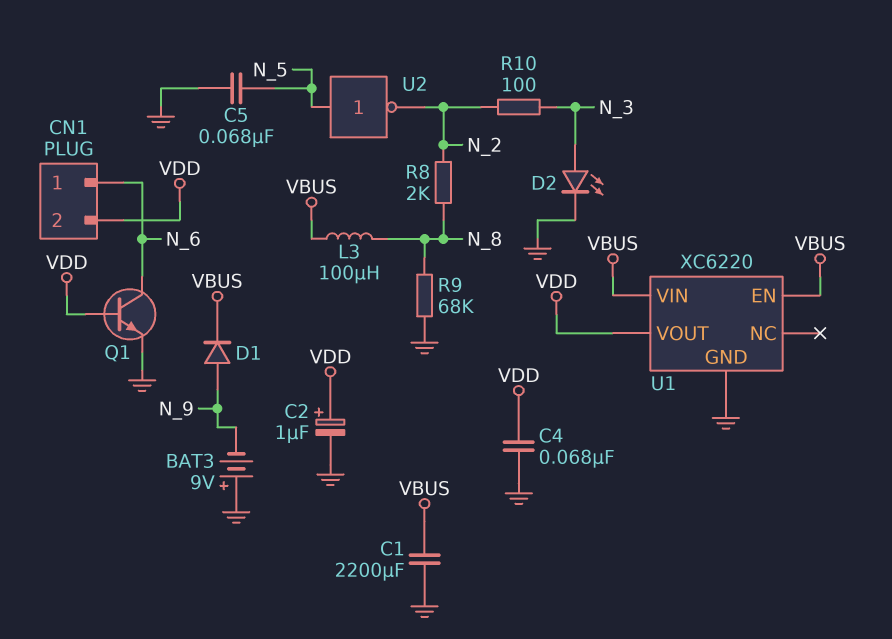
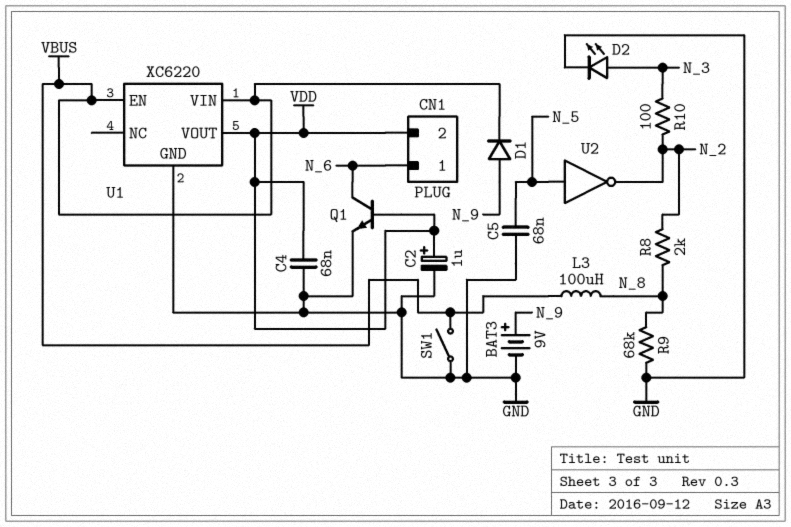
BAT3: 9V (plus GND, minus N_9) -> 9V (plus N_9, minus GND)
C1: 2200uF (GND, VBUS) -> none
SW1: none -> switch (GND, VBUS)

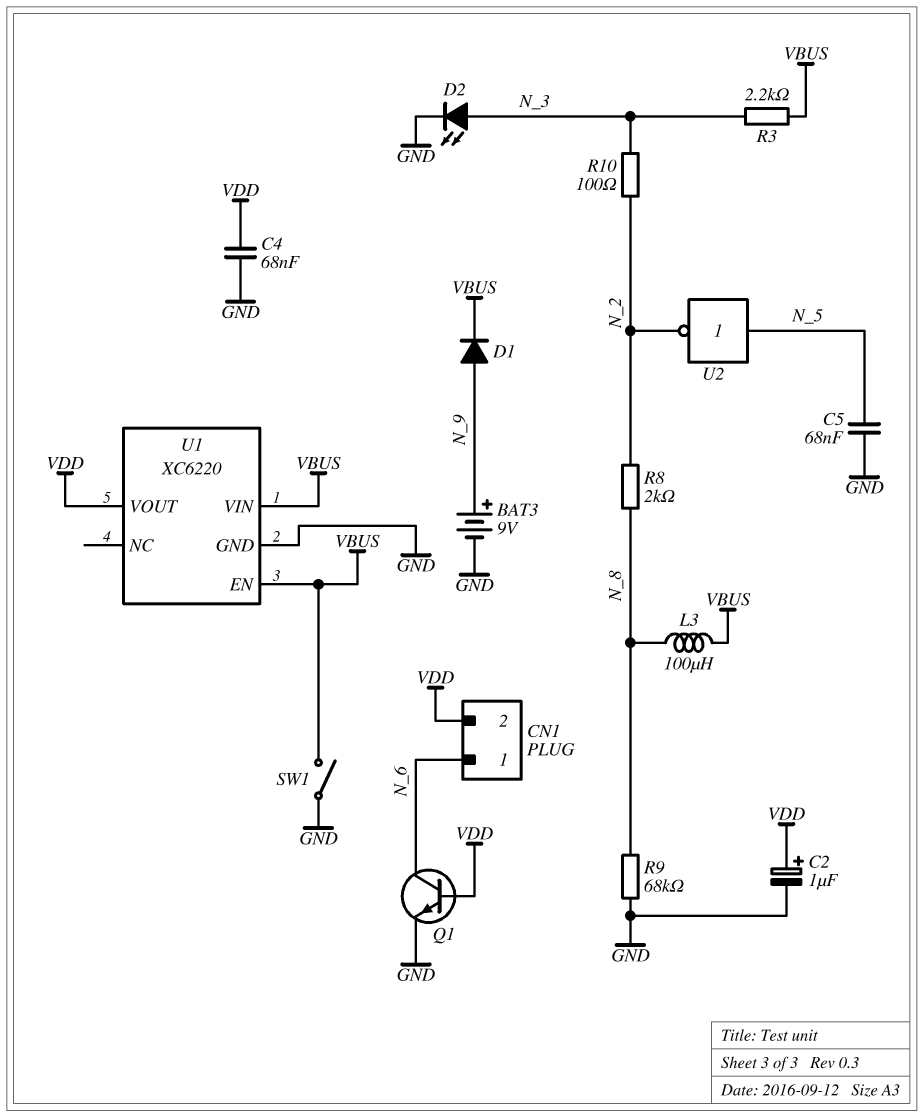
R3: none -> 2.2k (N_3, VBUS)

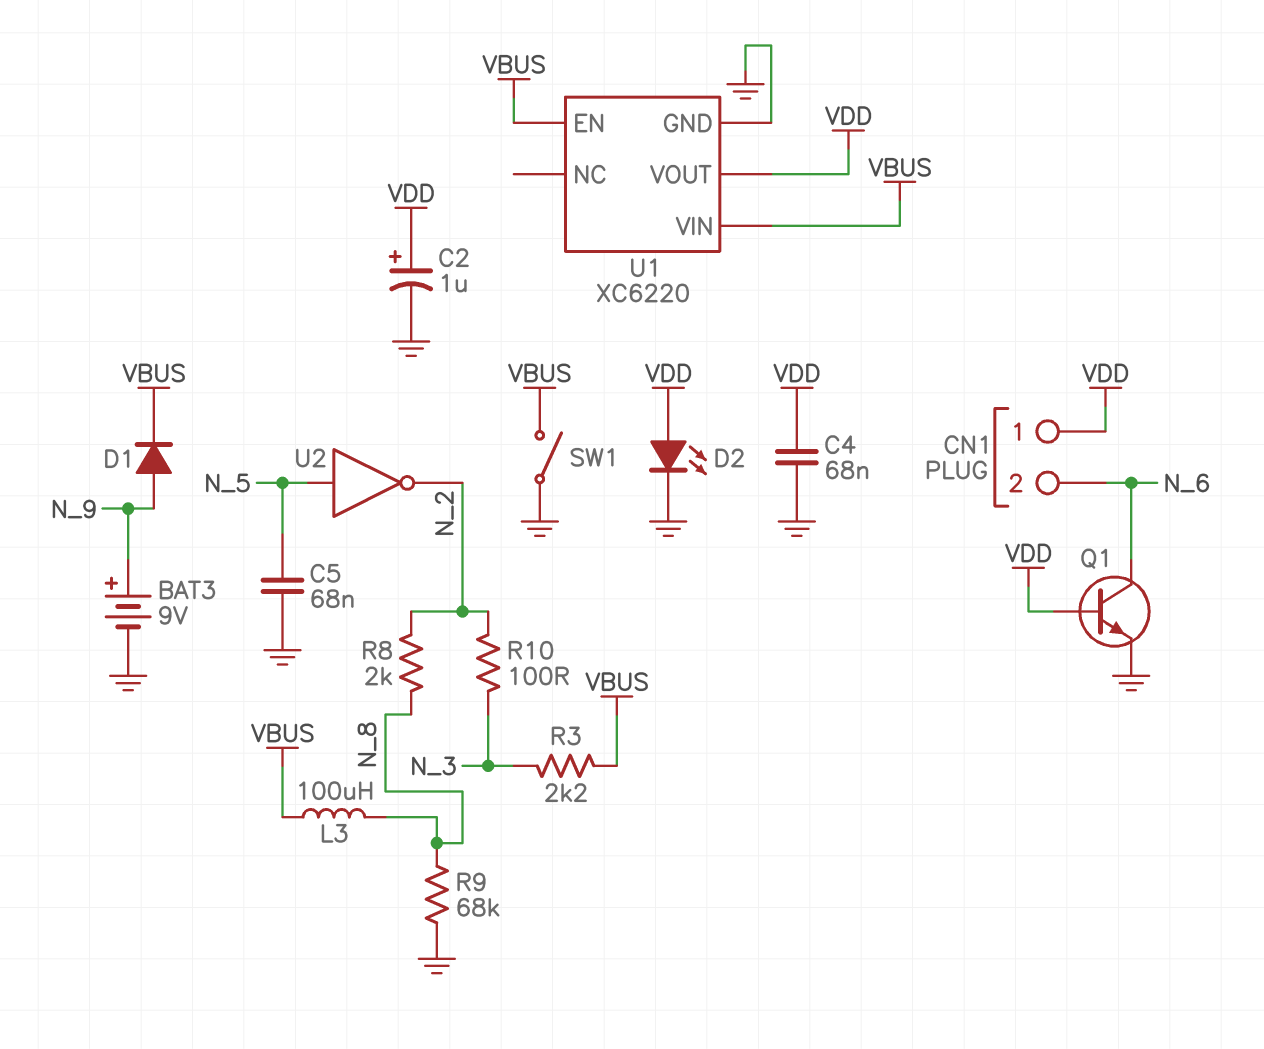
CN1 pin 1: N_6 -> VDD
CN1 pin 2: VDD -> N_6
D2: LED (A N_3, K GND) -> LED (A VDD, K GND)

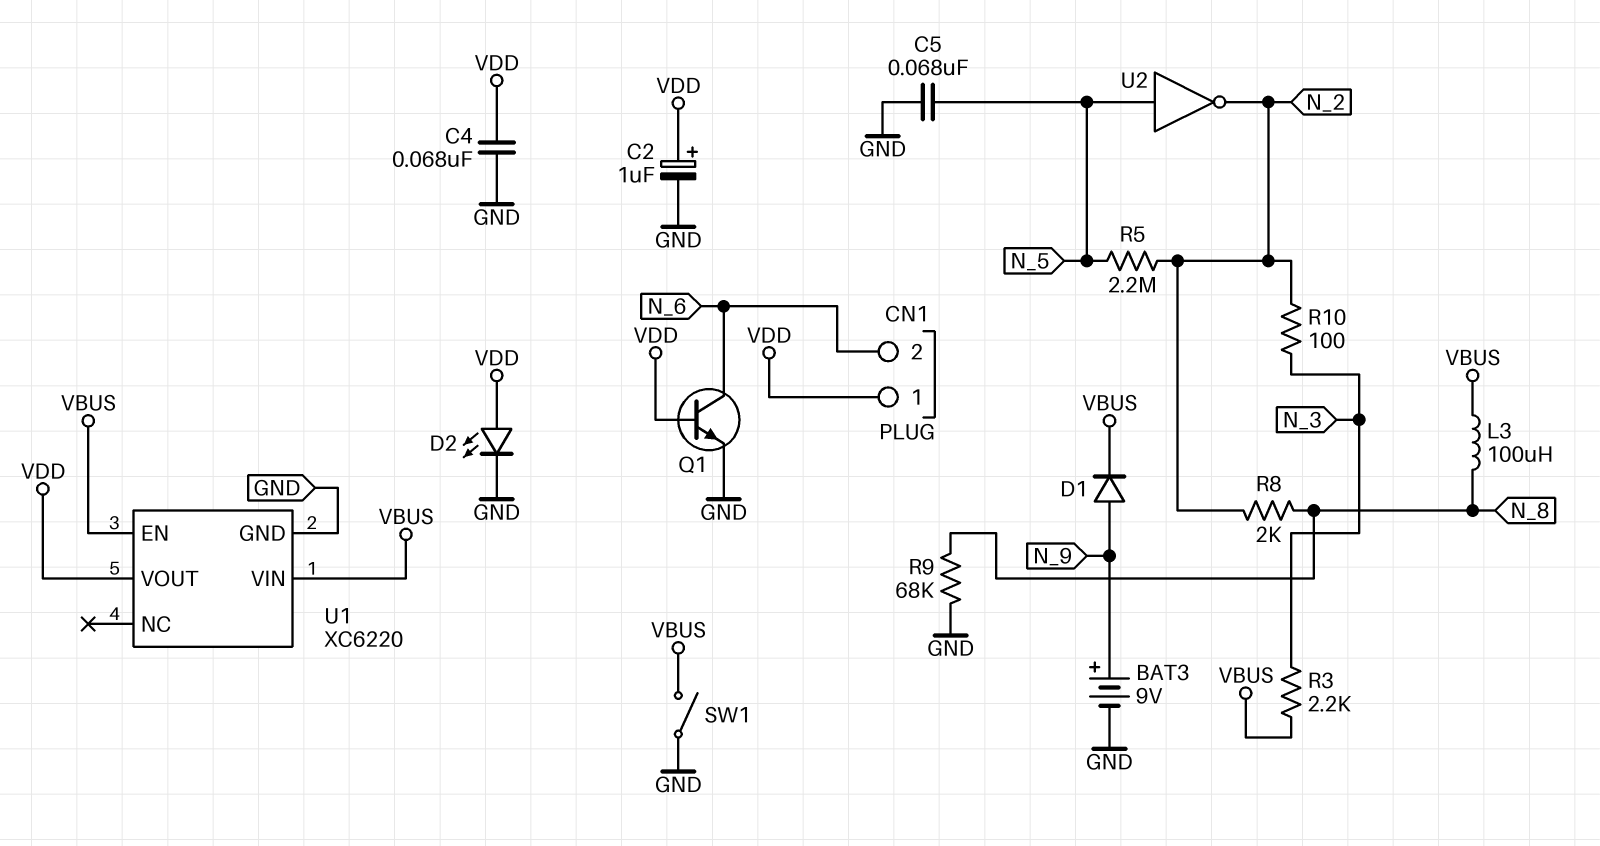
R5: none -> 2.2M (N_2, N_5)

